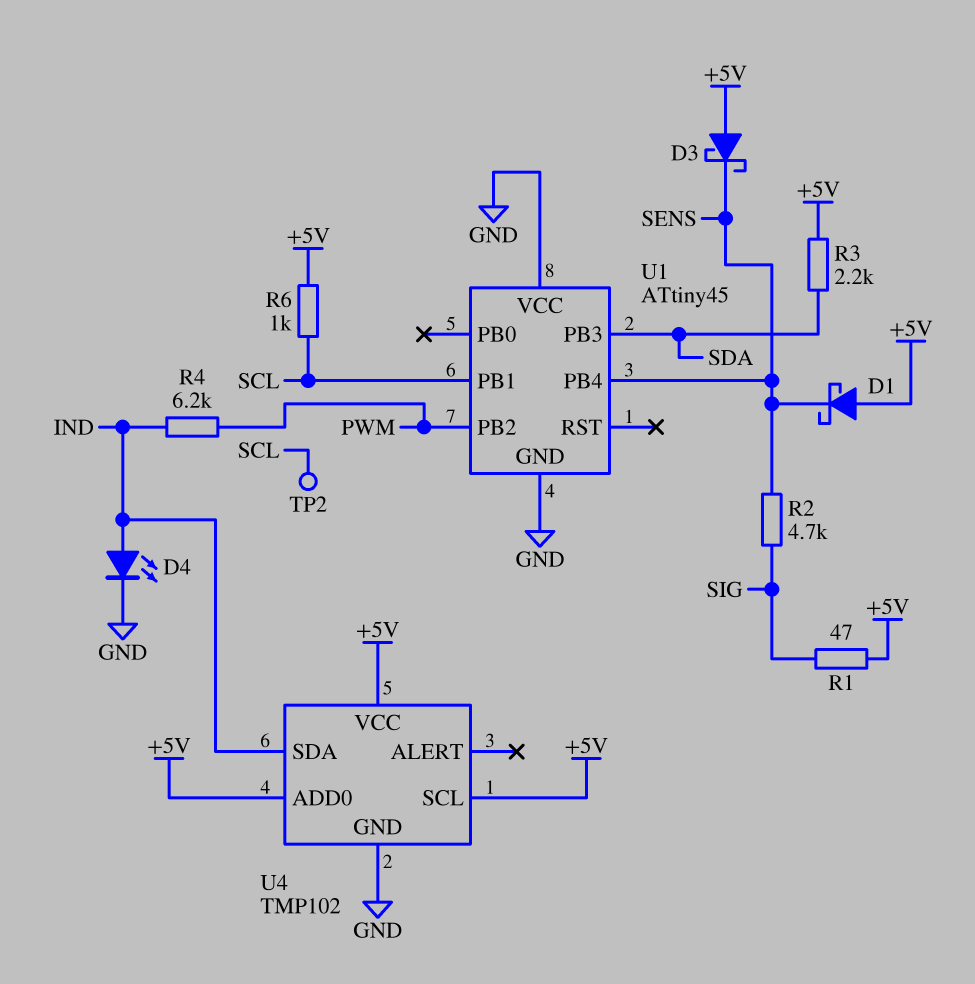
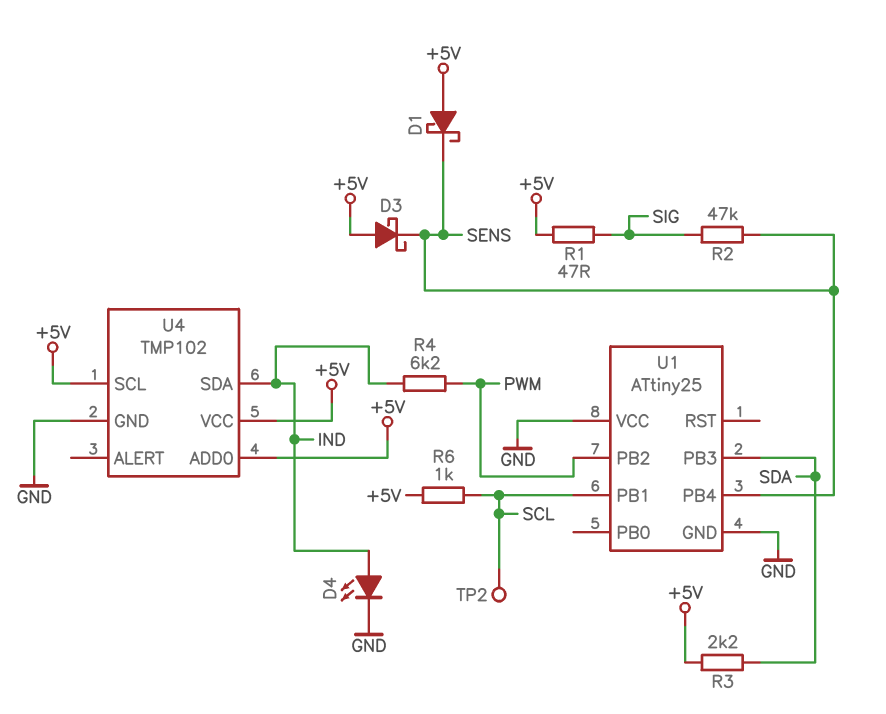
R2: 4.7k (SENS, SIG) -> 47k (SENS, SIG)
U1: ATtiny45 -> ATtiny25

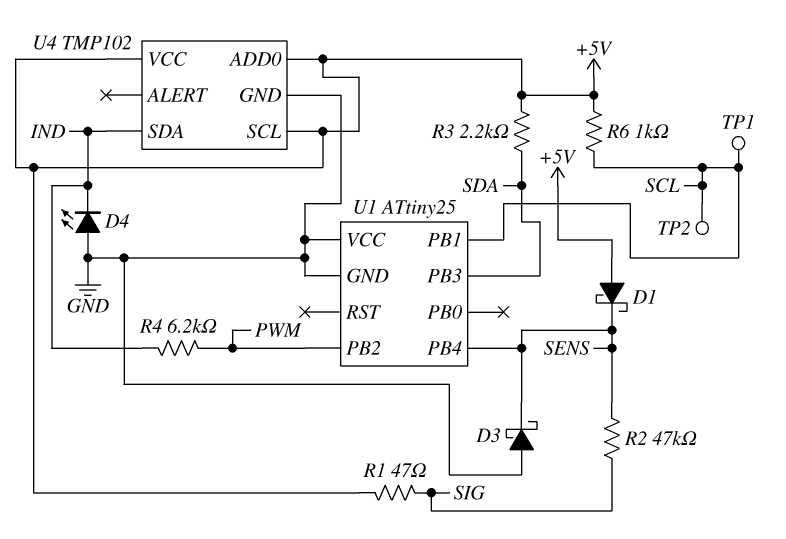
D3: schottky (A +5V, K SENS) -> schottky (A GND, K SENS)
D4: LED (A IND, K GND) -> LED (A GND, K IND)
TP1: none -> test point (SCL)

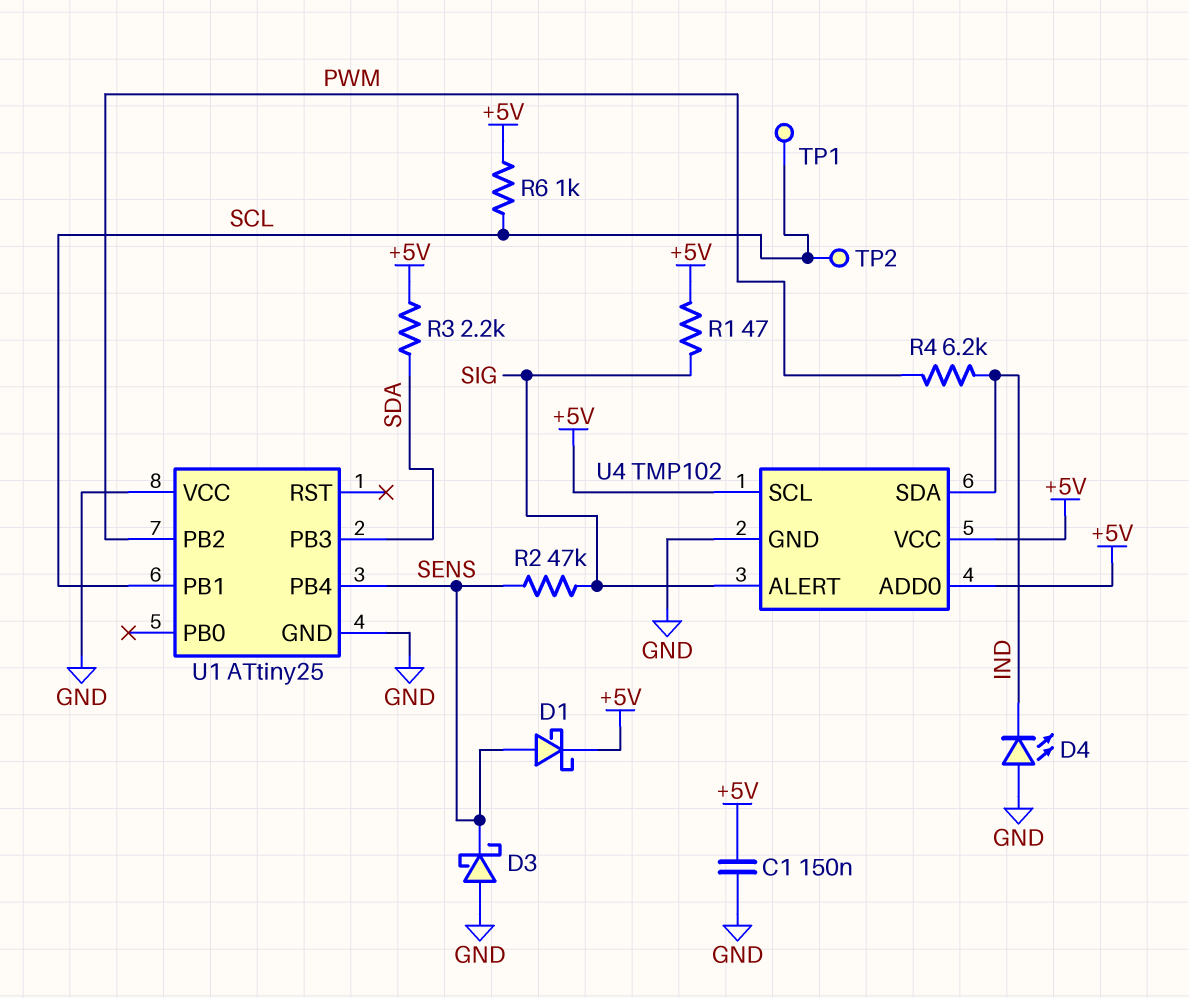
C1: none -> 150nF (+5V, GND)
D1: schottky (A +5V, K SENS) -> schottky (A SENS, K +5V)
U4 pin ALERT: none -> SIG

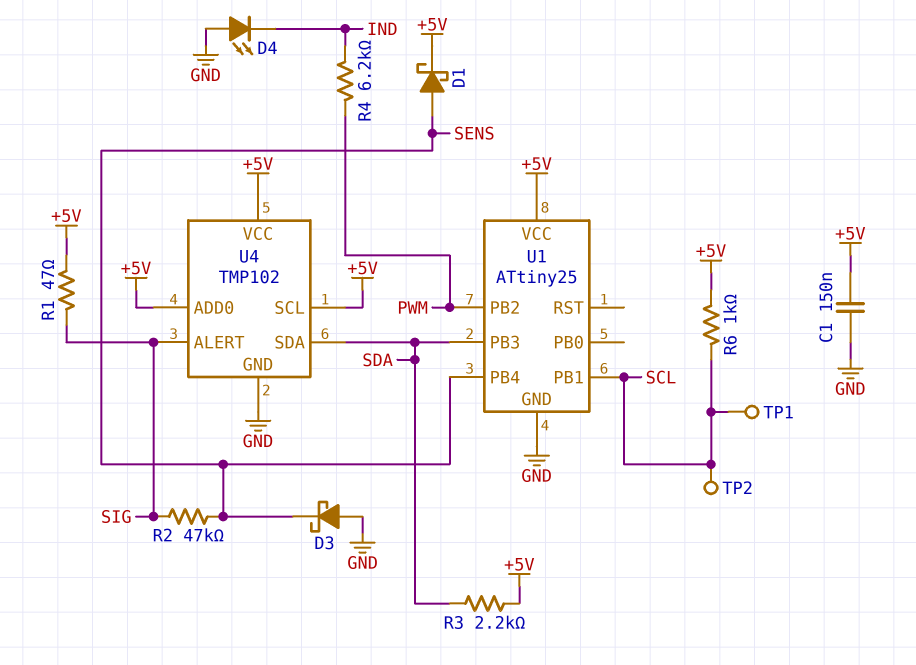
U1 pin VCC: GND -> +5V
U4 pin SDA: IND -> SDA

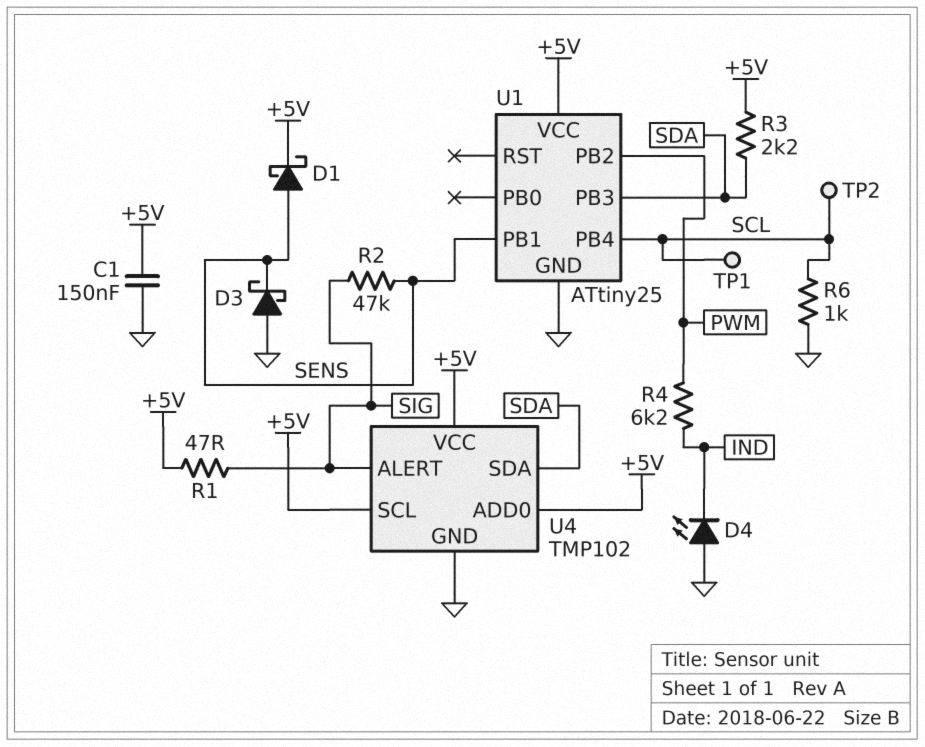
R6: 1k (+5V, SCL) -> 1k (GND, SCL)
U1 pin PB1: SCL -> SENS
U1 pin PB4: SENS -> SCL

